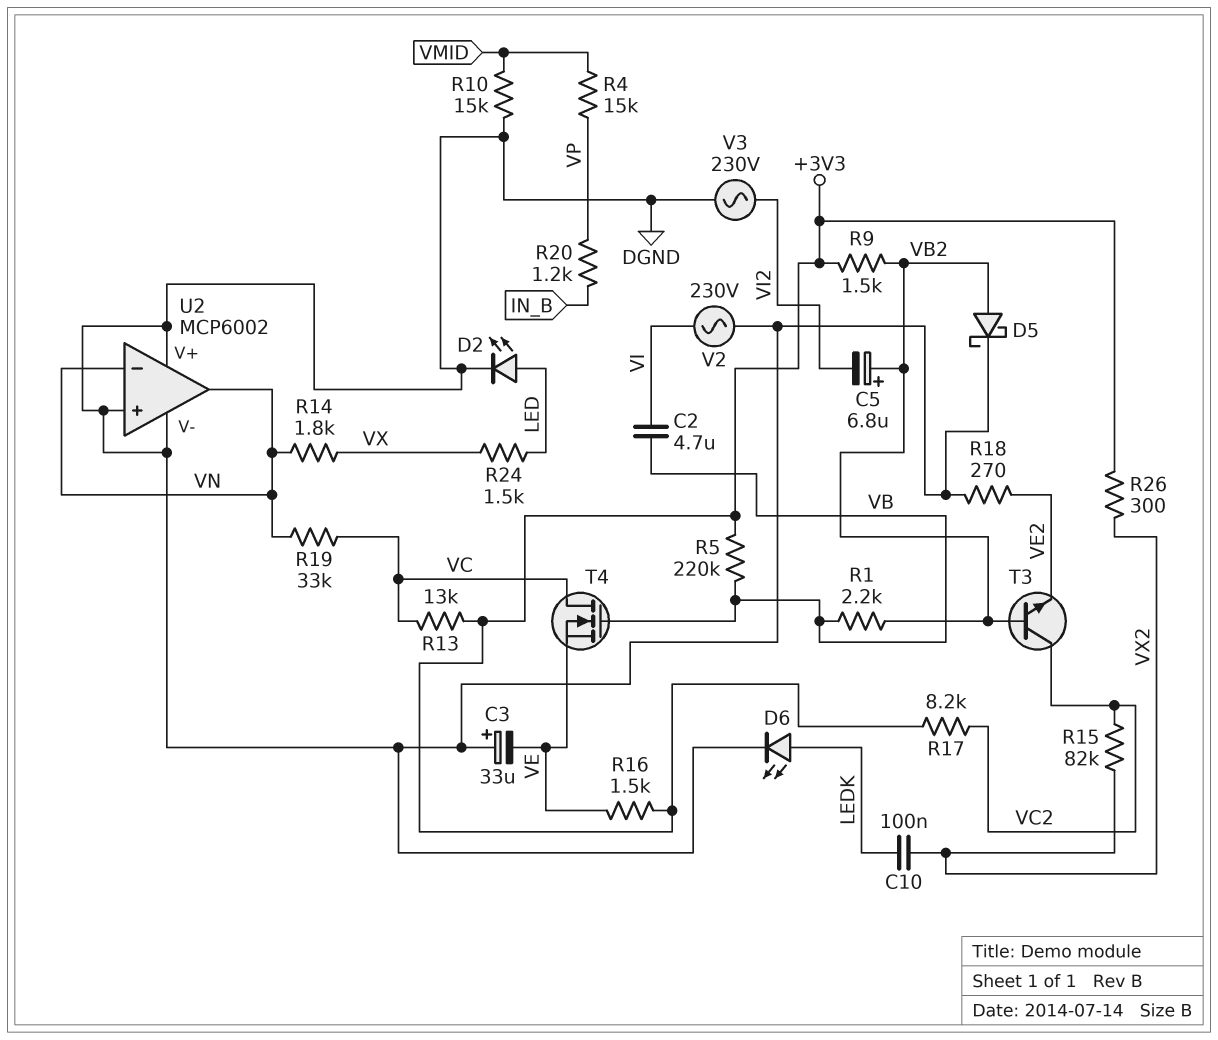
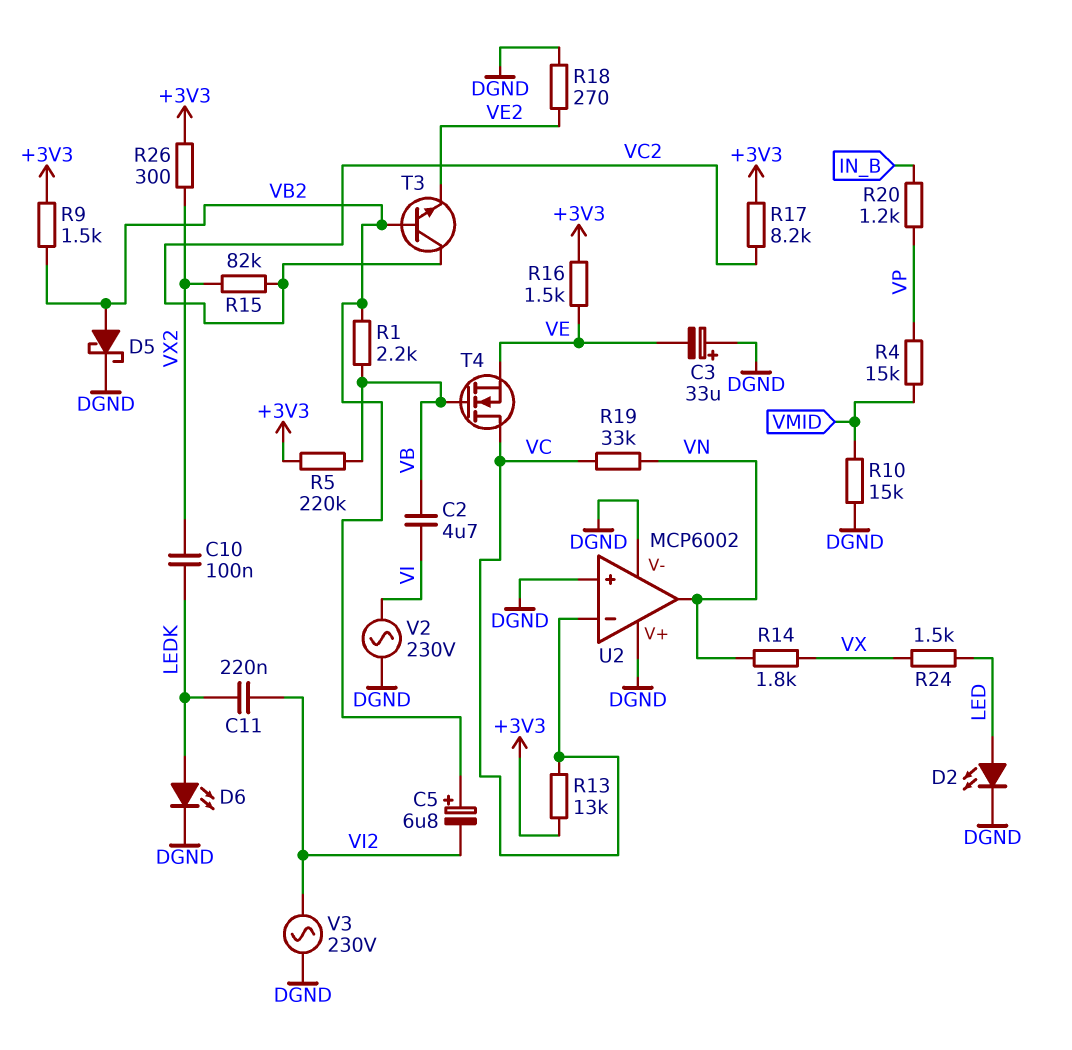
C11: none -> 220nF (LEDK, VI2)
U2 pin in-: VN -> VC

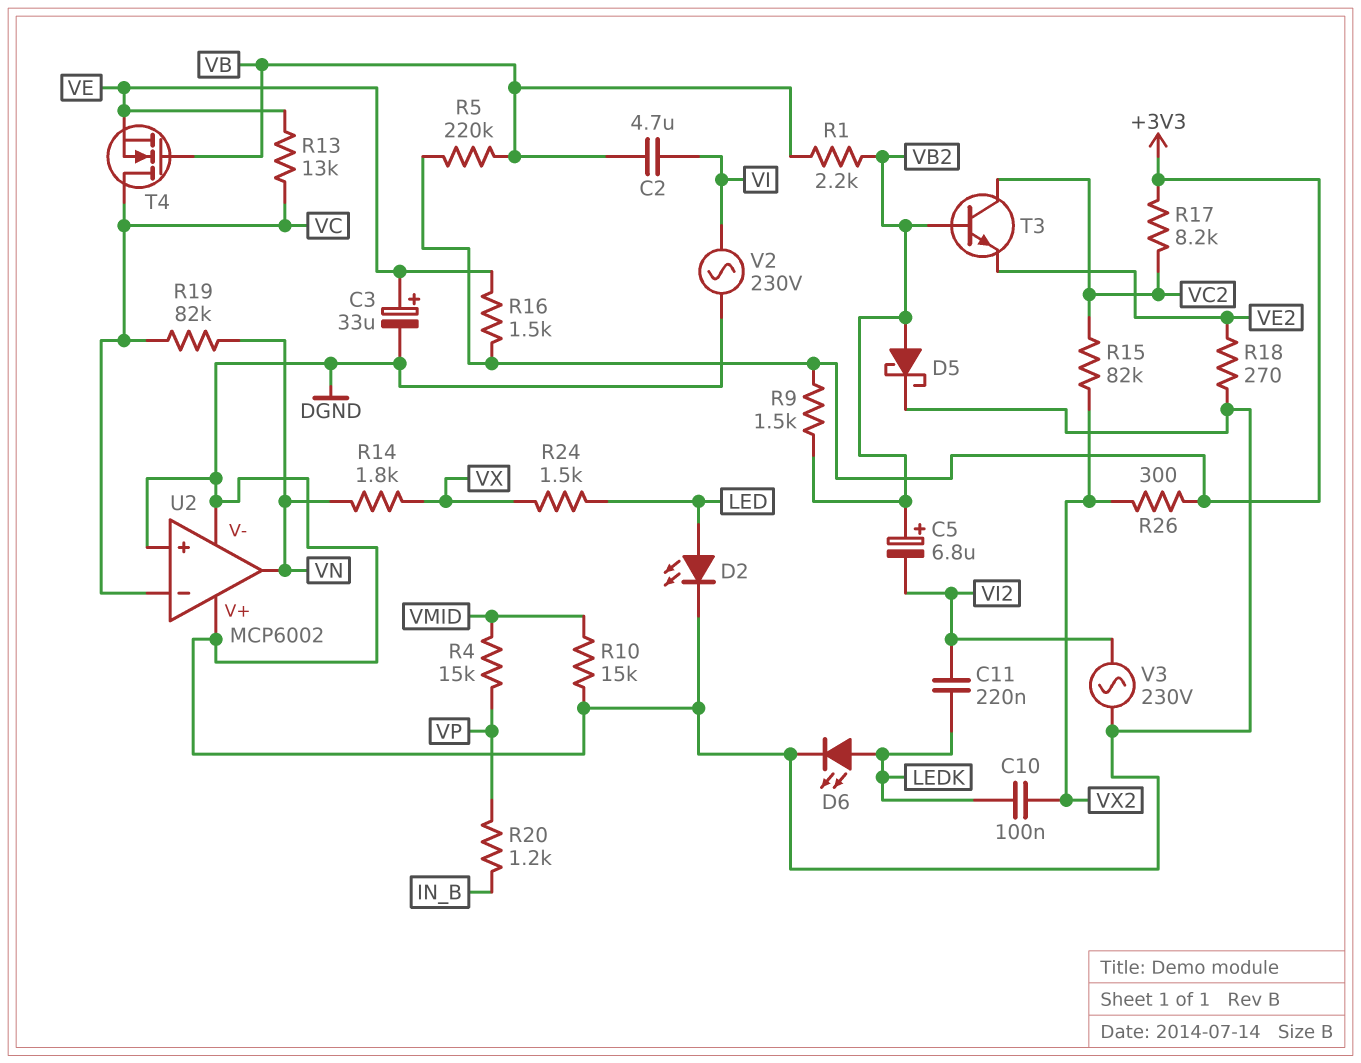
C3: 33uF (plus DGND, minus VE) -> 33uF (plus VE, minus DGND)
R13: 13k (+3V3, VC) -> 13k (VC, VE)
R19: 33k (VC, VN) -> 82k (VC, VN)

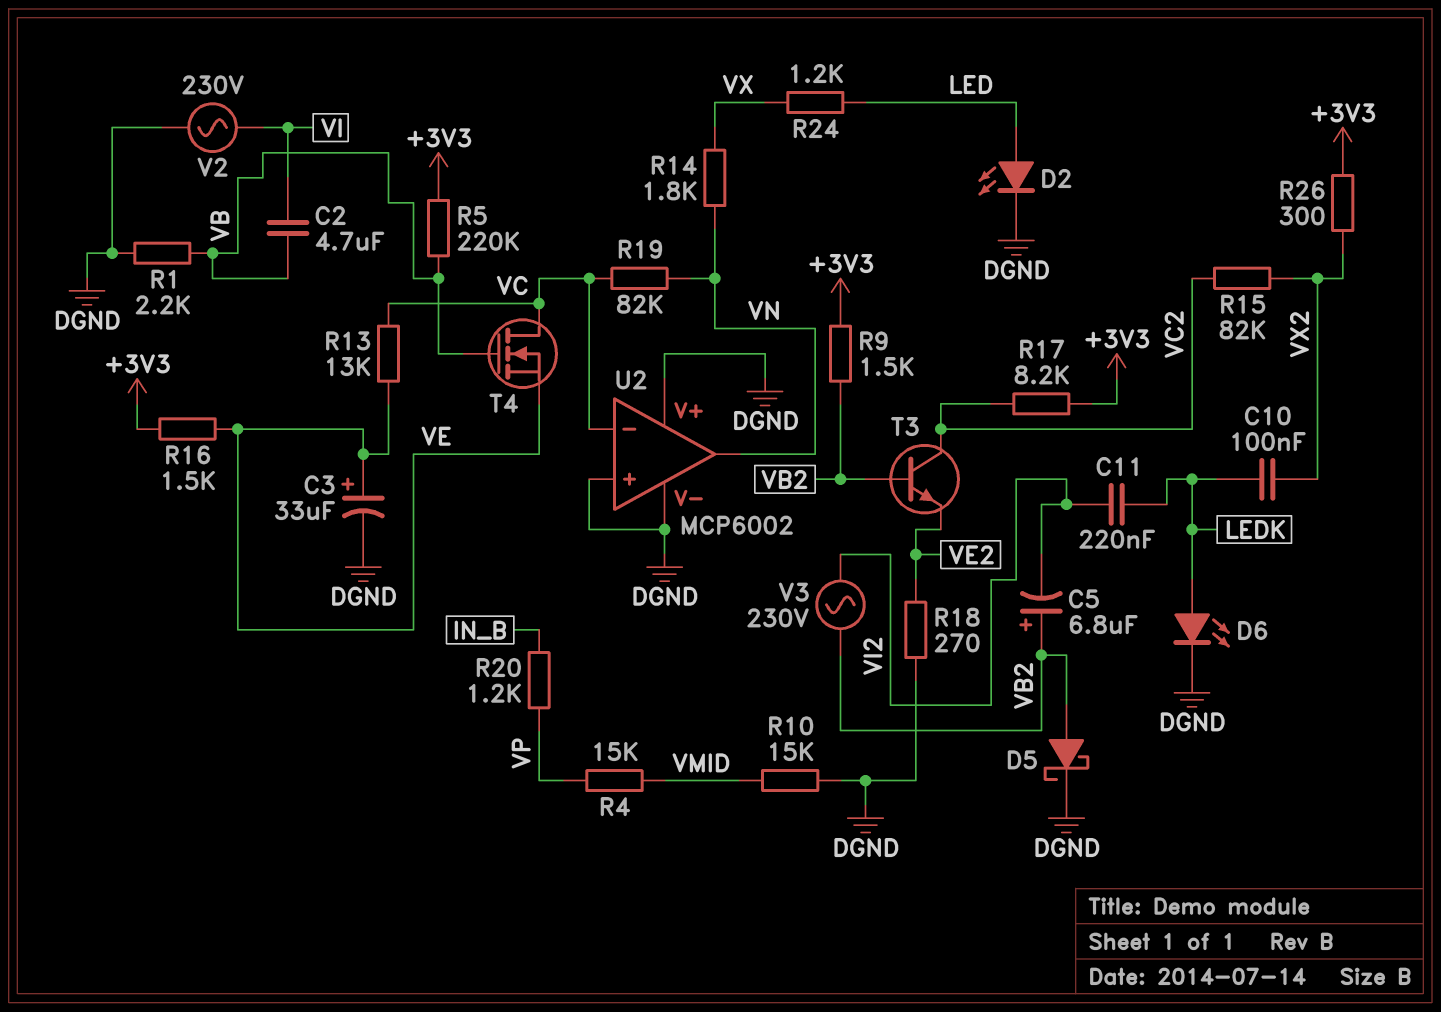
R1: 2.2k (VB, VB2) -> 2.2k (DGND, VB)
R24: 1.5k (LED, VX) -> 1.2k (LED, VX)
V3: AC 230V (DGND, VI2) -> AC 230V (VB2, VI2)

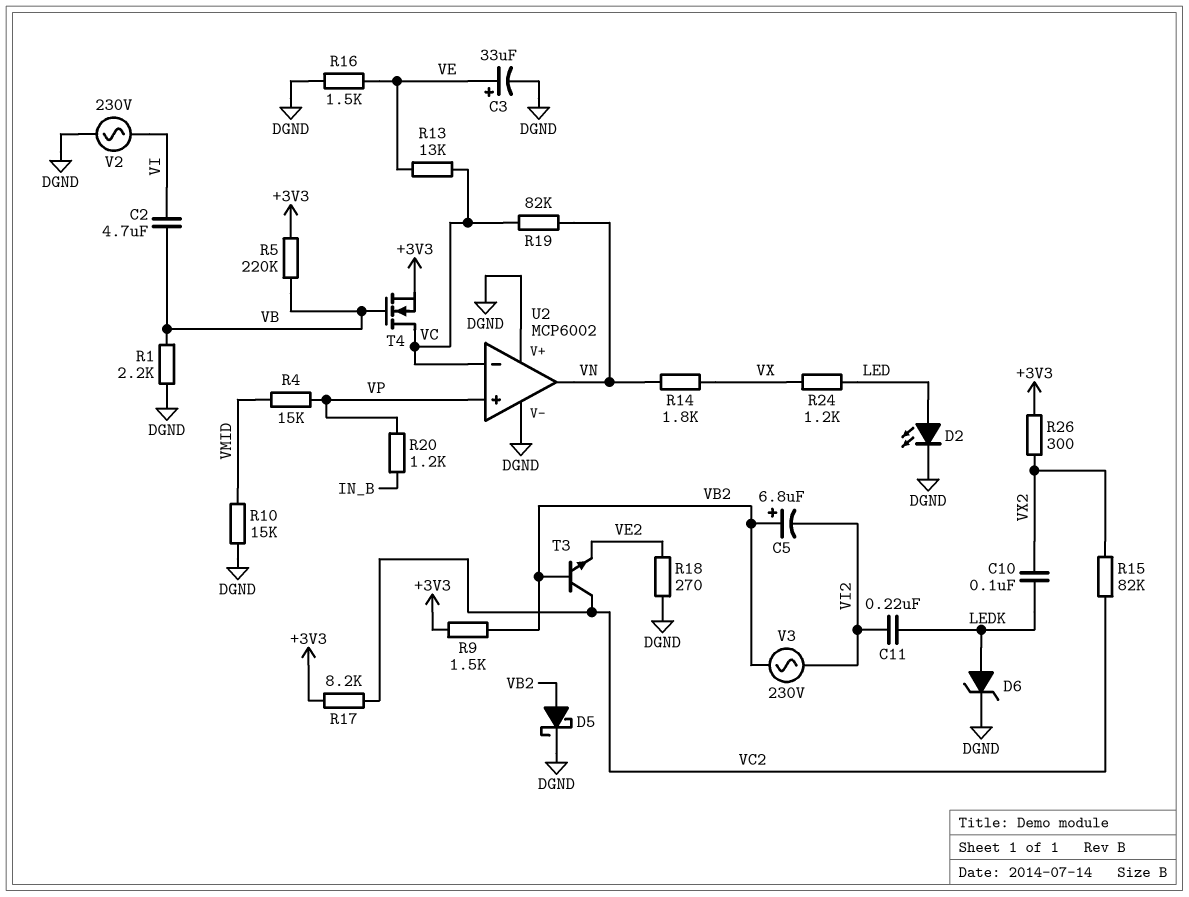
D6: LED (A LEDK, K DGND) -> zener (A LEDK, K DGND)
R16: 1.5k (+3V3, VE) -> 1.5k (DGND, VE)
T4: NMOS (G VB, D VC, S VE) -> NMOS (G VB, D VC, S +3V3)
U2 pin in+: DGND -> VP

